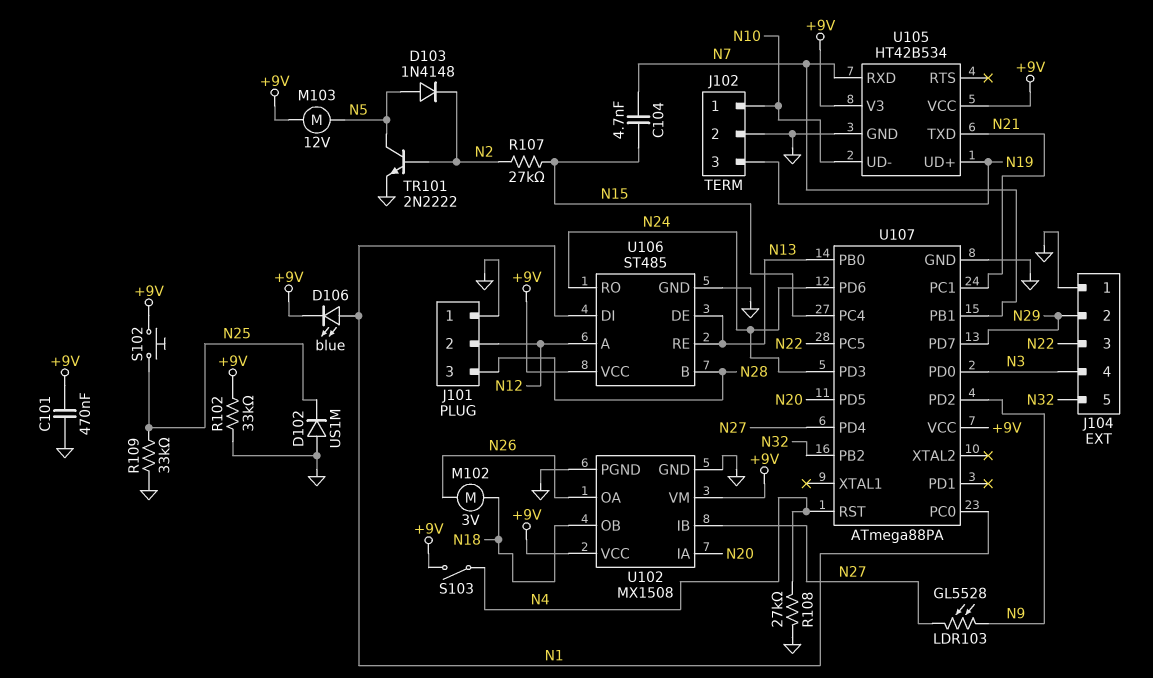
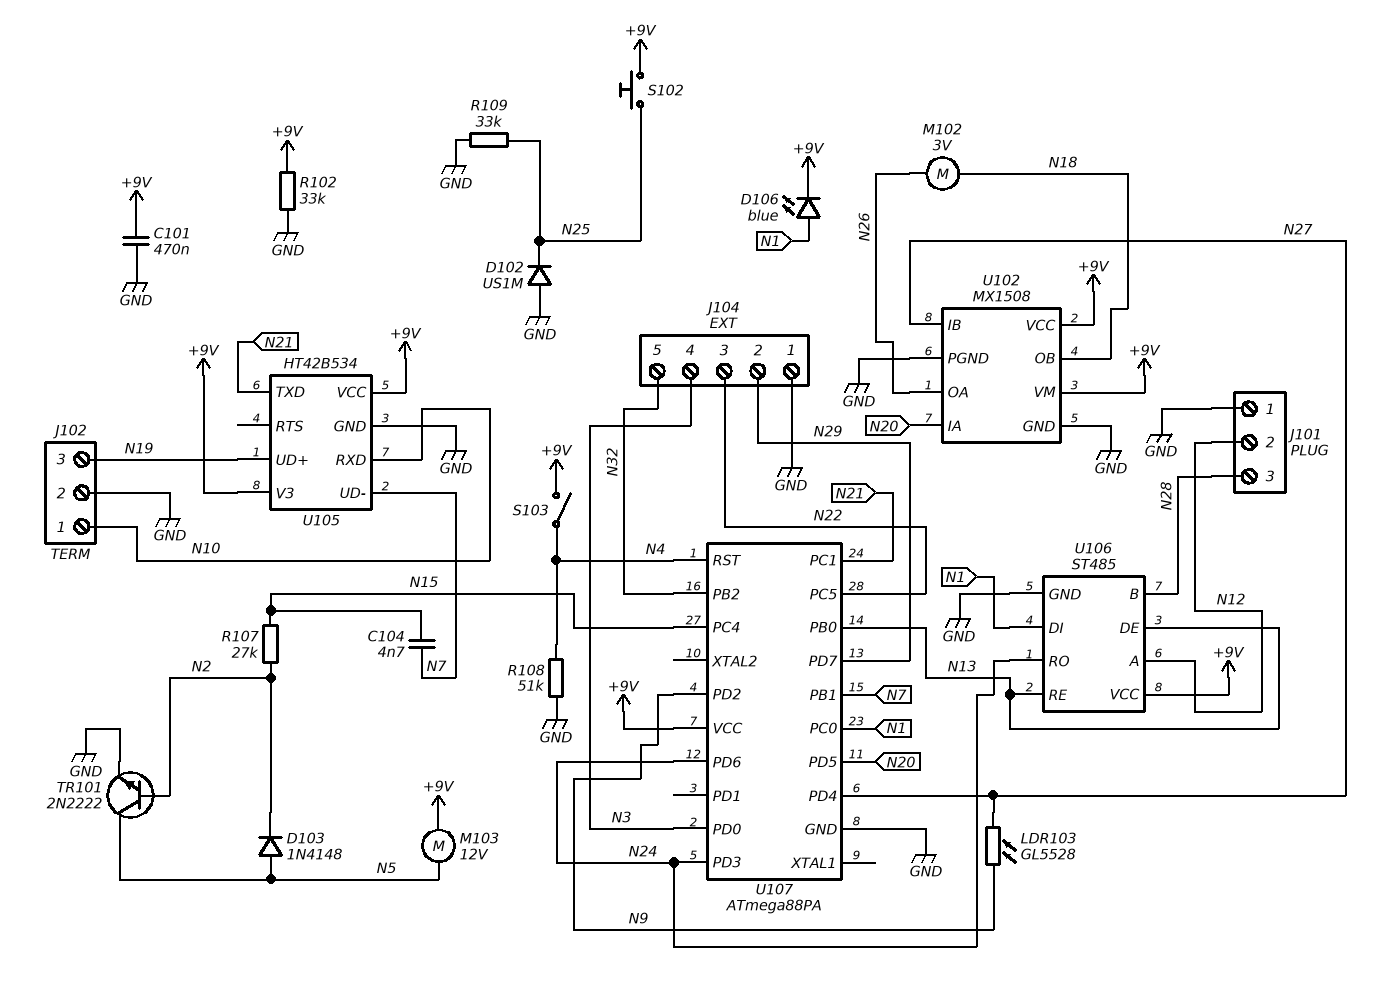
R108: 27k (GND, N4) -> 51k (GND, N4)
U105 pin RXD: N7 -> N10
U105 pin UD-: N10 -> N7

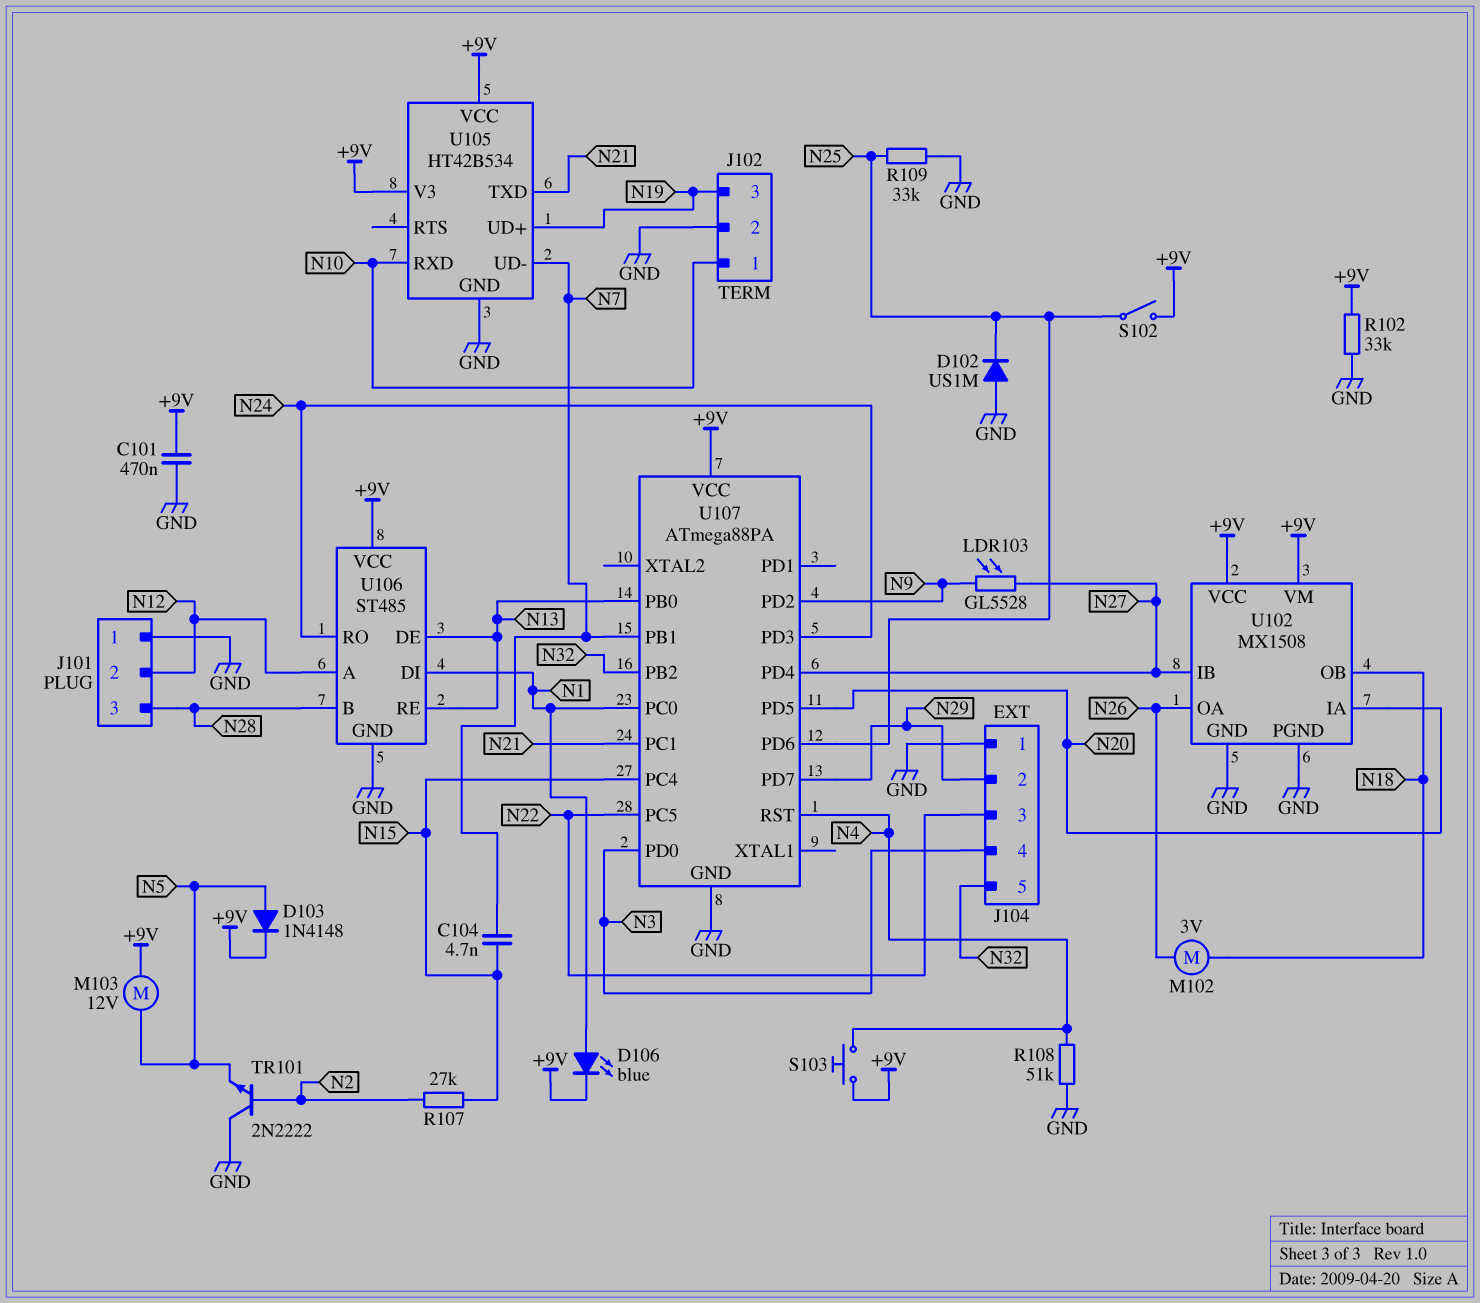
D103: diode 1N4148 (A N5, K N2) -> diode 1N4148 (A N5, K +9V)
S102: button (+9V, N25) -> switch (+9V, N25)
S103: switch (+9V, N4) -> button (+9V, N4)
TR101: NPN 2N2222 (B N2, C N5, E GND) -> NPN 2N2222 (B N2, C GND, E N5)
U107 pin PD6: N24 -> N25

